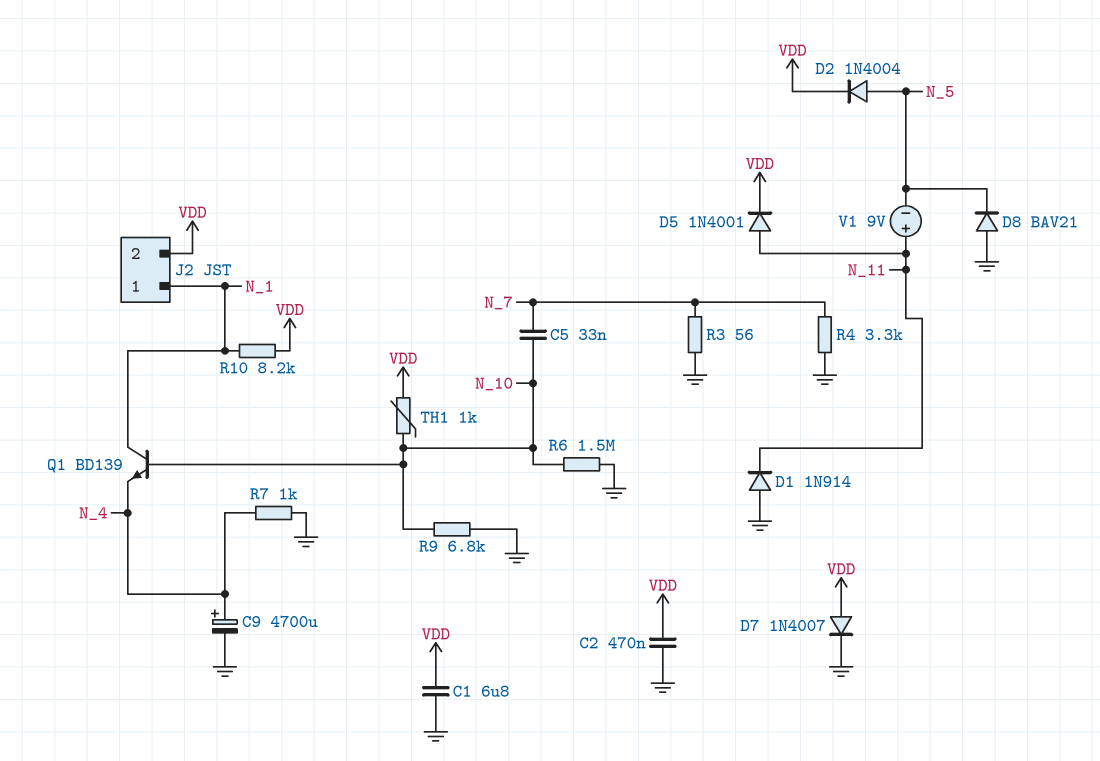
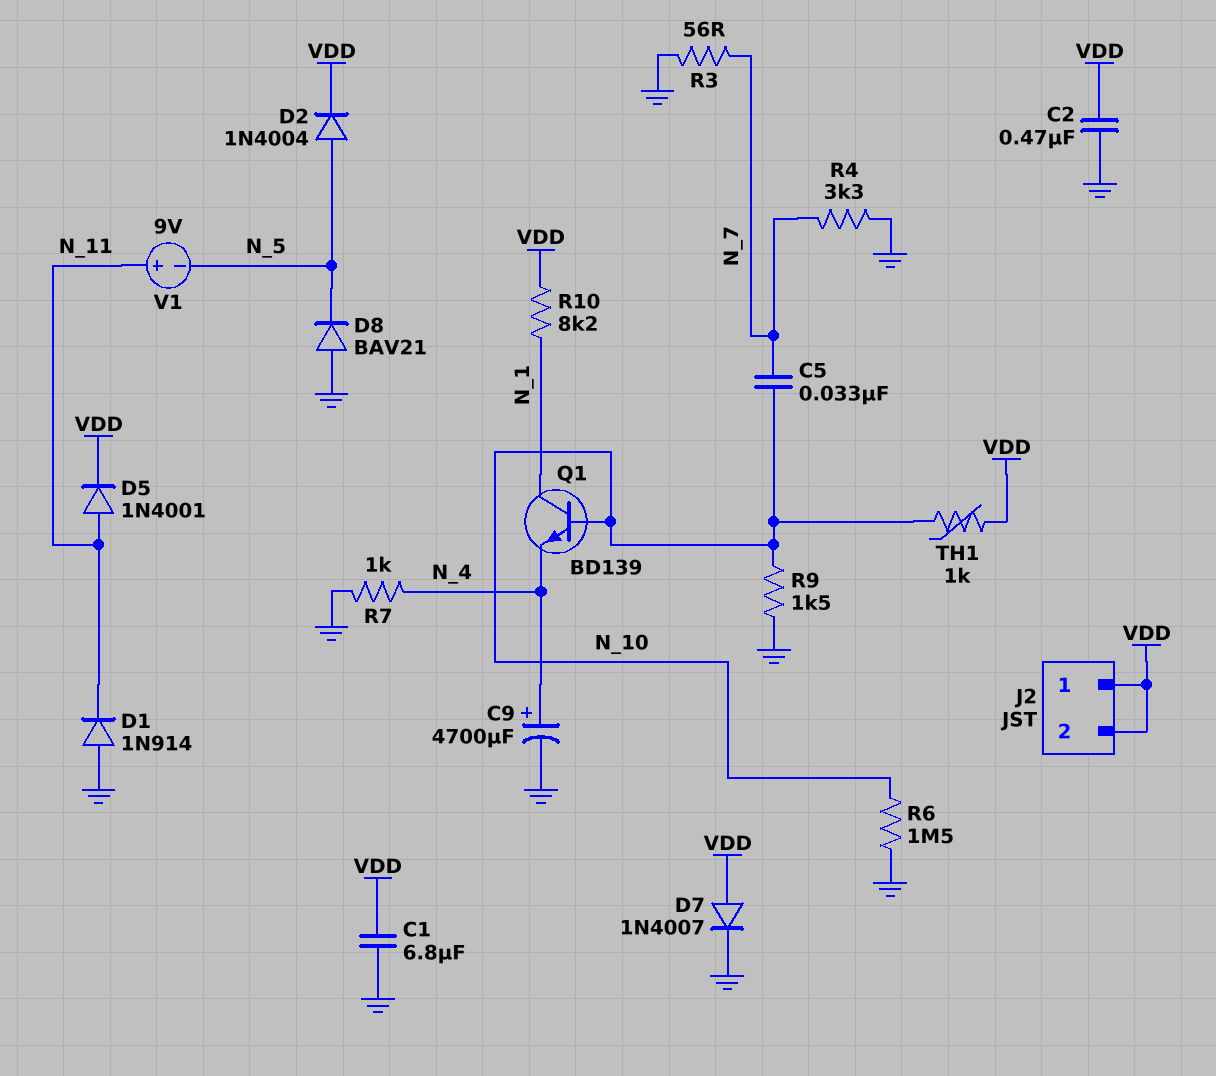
J2 pin 1: N_1 -> VDD
R9: 6.8k (GND, N_10) -> 1.5k (GND, N_10)

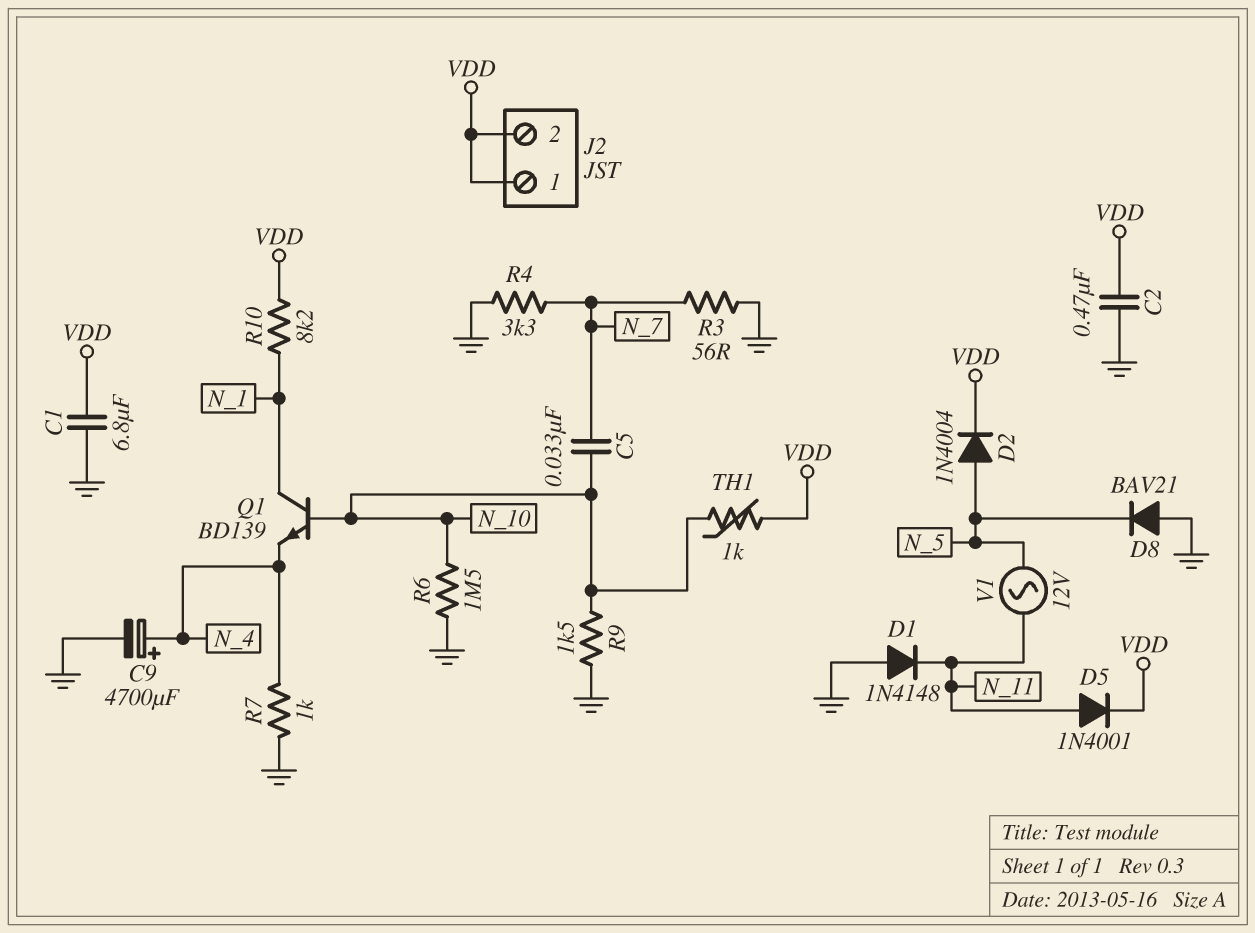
D1: diode 1N914 (A GND, K N_11) -> diode 1N4148 (A GND, K N_11)
D7: diode 1N4007 (A VDD, K GND) -> none
V1: 9V (plus N_11, minus N_5) -> AC 12V (N_5, N_11)

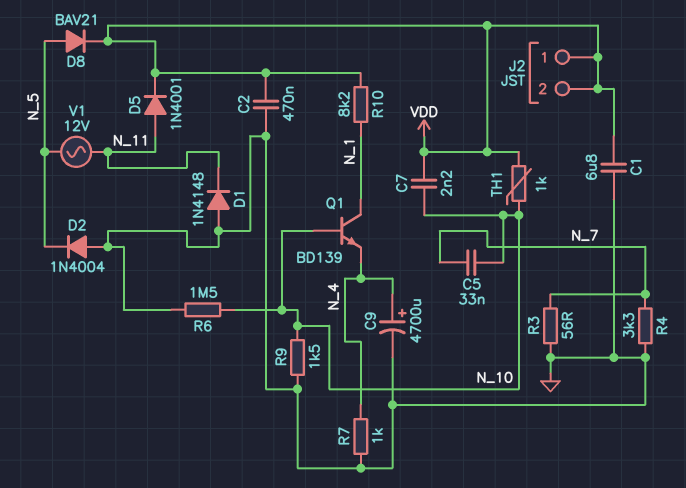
C7: none -> 2.2nF (N_10, VDD)
D2: diode 1N4004 (A N_5, K VDD) -> diode 1N4004 (A GND, K N_5)
D8: diode BAV21 (A GND, K N_5) -> diode BAV21 (A N_5, K VDD)

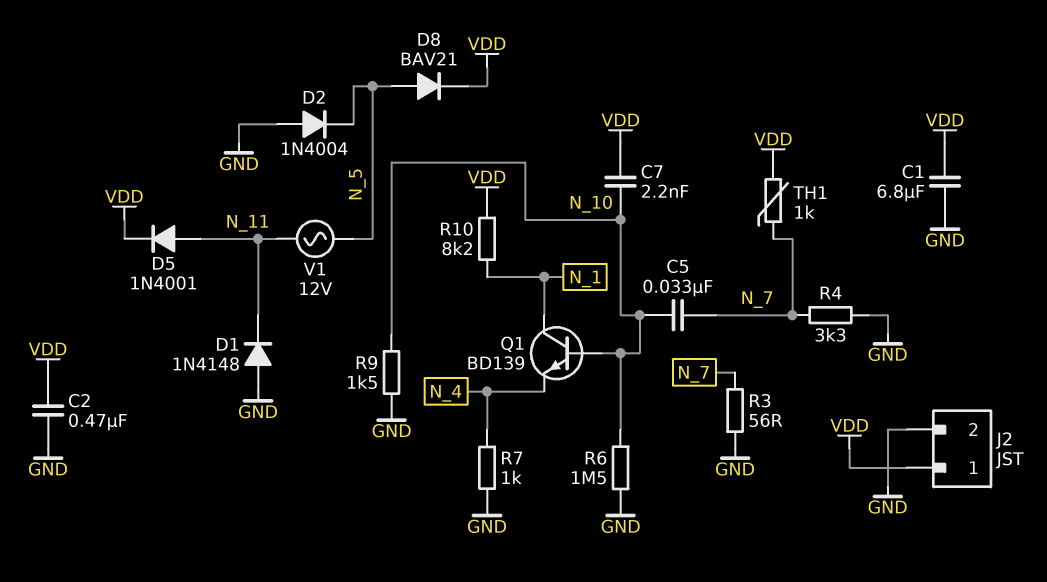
C9: 4700uF (plus N_4, minus GND) -> none
J2 pin 2: VDD -> GND
TH1: 1k (N_10, VDD) -> 1k (N_7, VDD)

